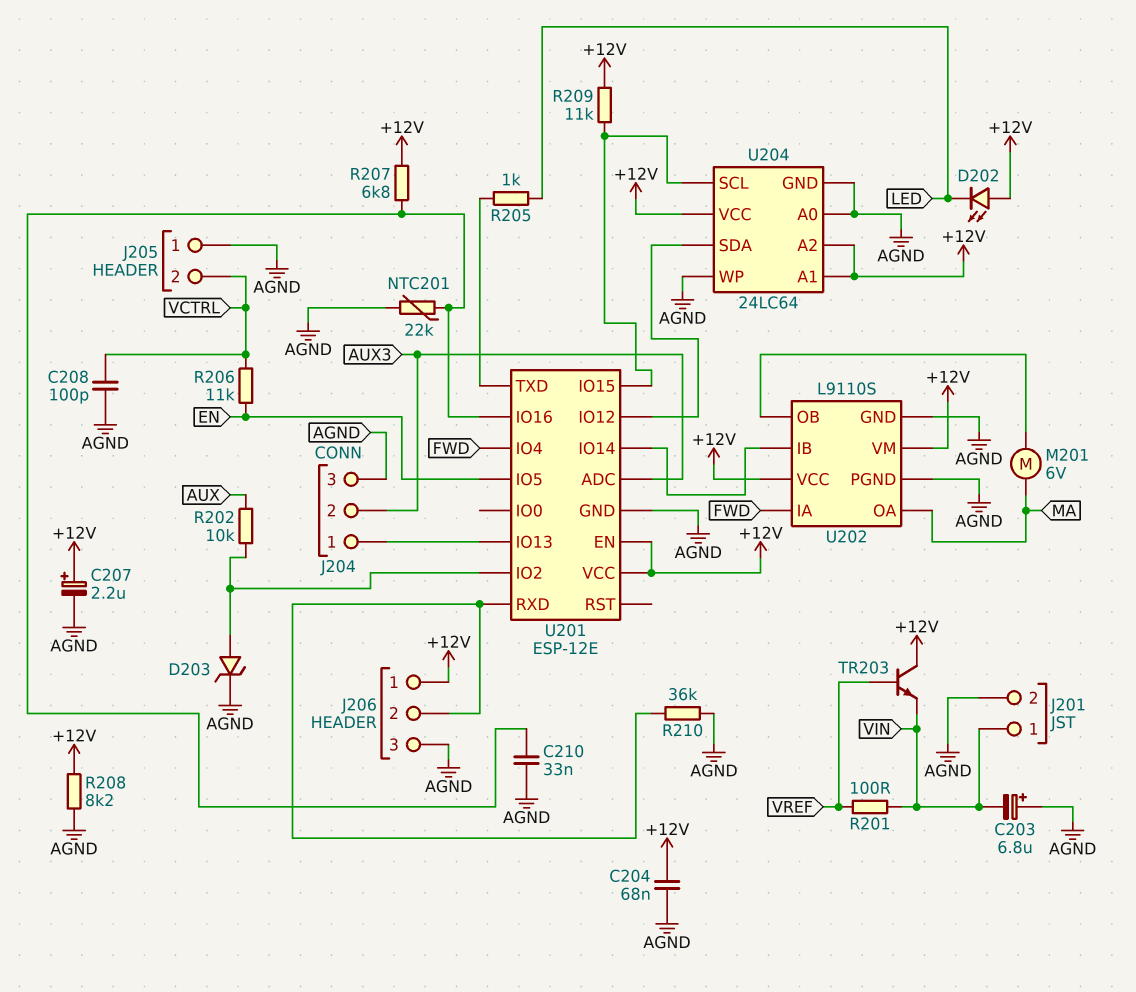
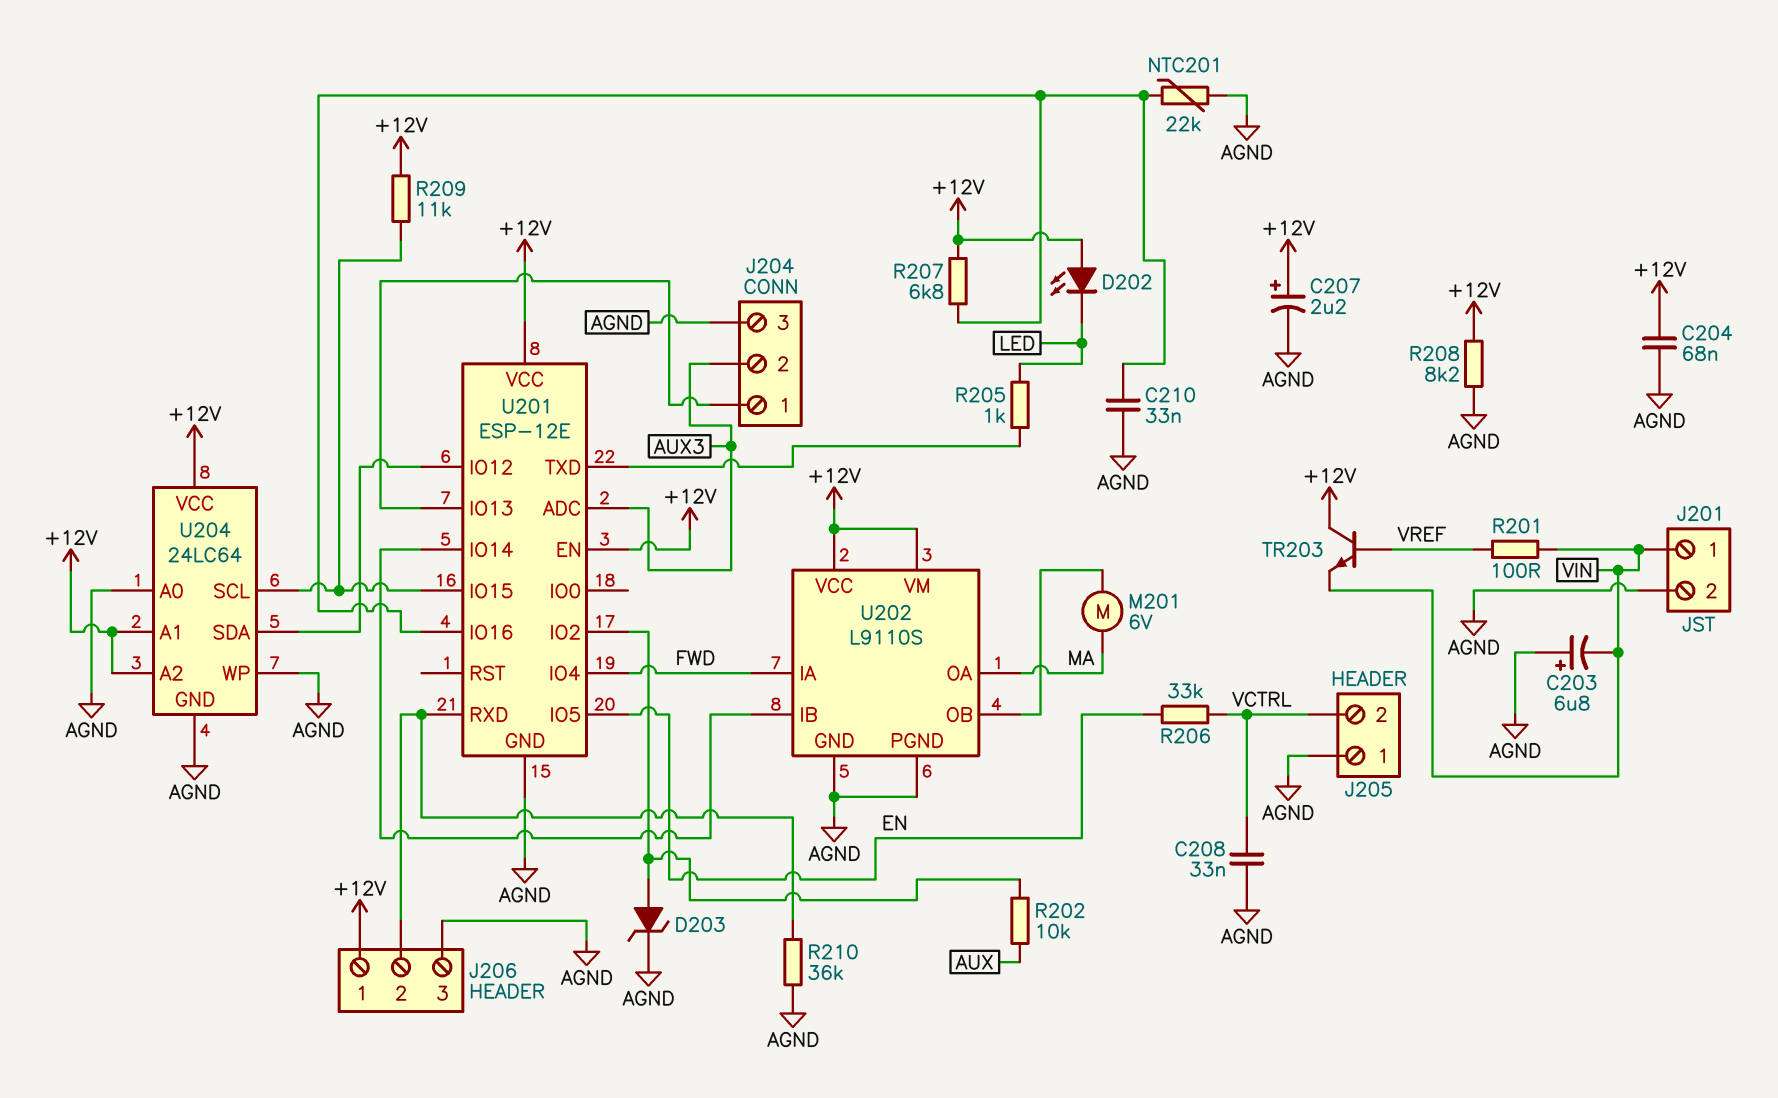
C208: 100pF (AGND, VCTRL) -> 33nF (AGND, VCTRL)
R206: 11k (EN, VCTRL) -> 33k (EN, VCTRL)

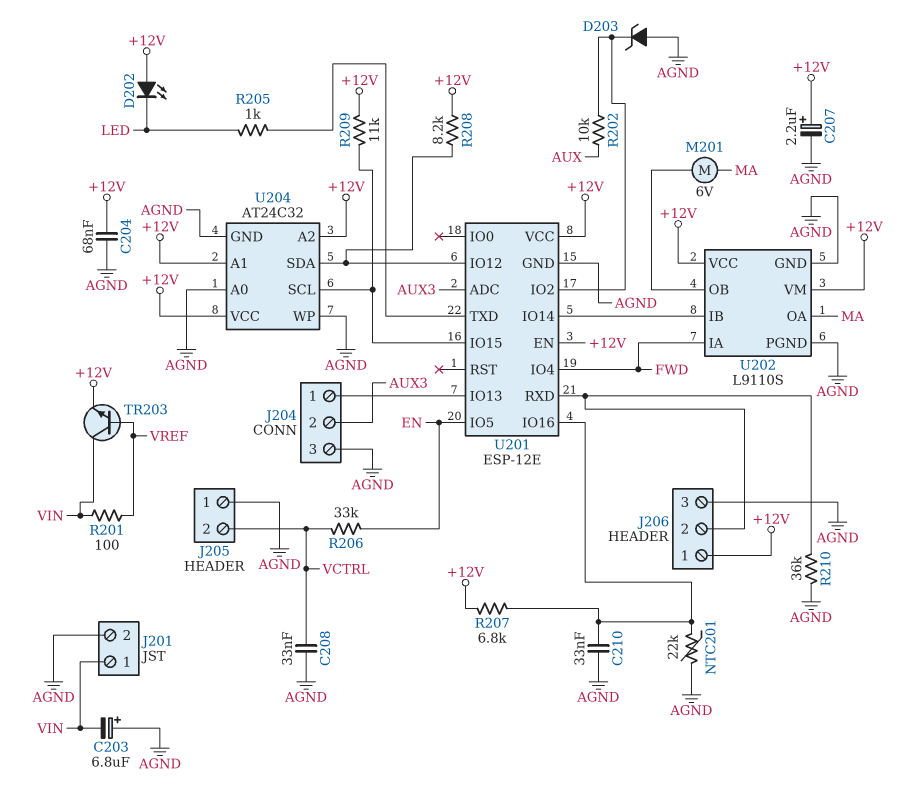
D203: zener (A U201/IO2, K AGND) -> zener (A AGND, K U201/IO2)
R208: 8.2k (+12V, AGND) -> 8.2k (+12V, U201/IO12)
TR203: NPN (B VREF, C +12V, E VIN) -> NPN (B VREF, C VIN, E +12V)
U204: 24LC64 -> AT24C32

